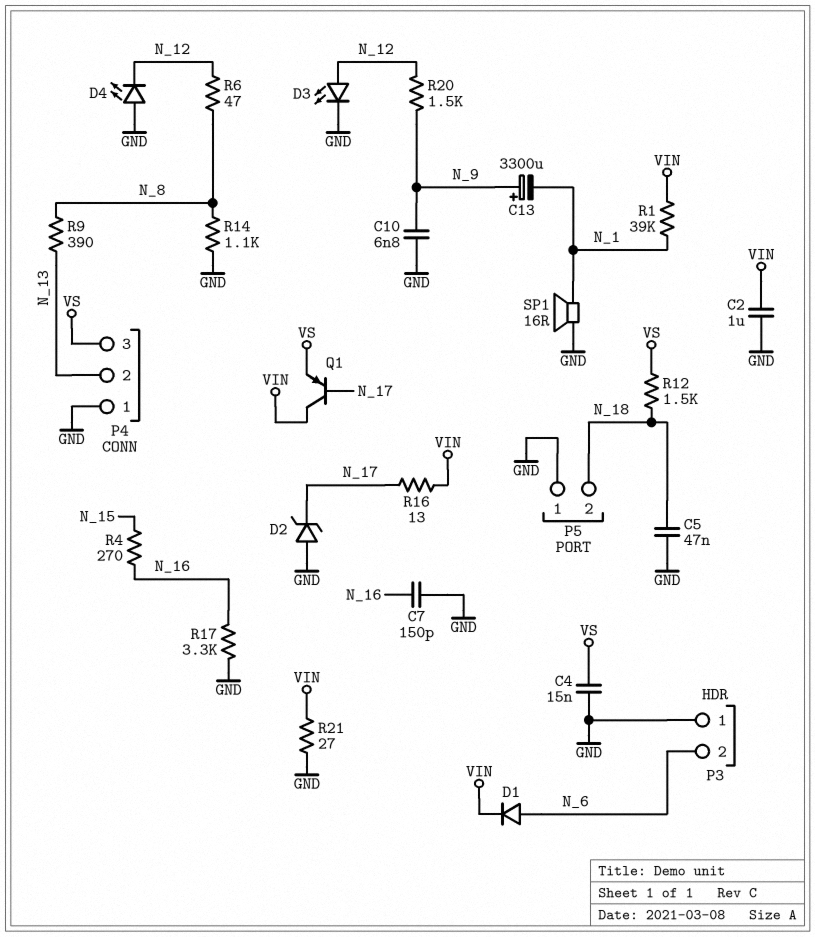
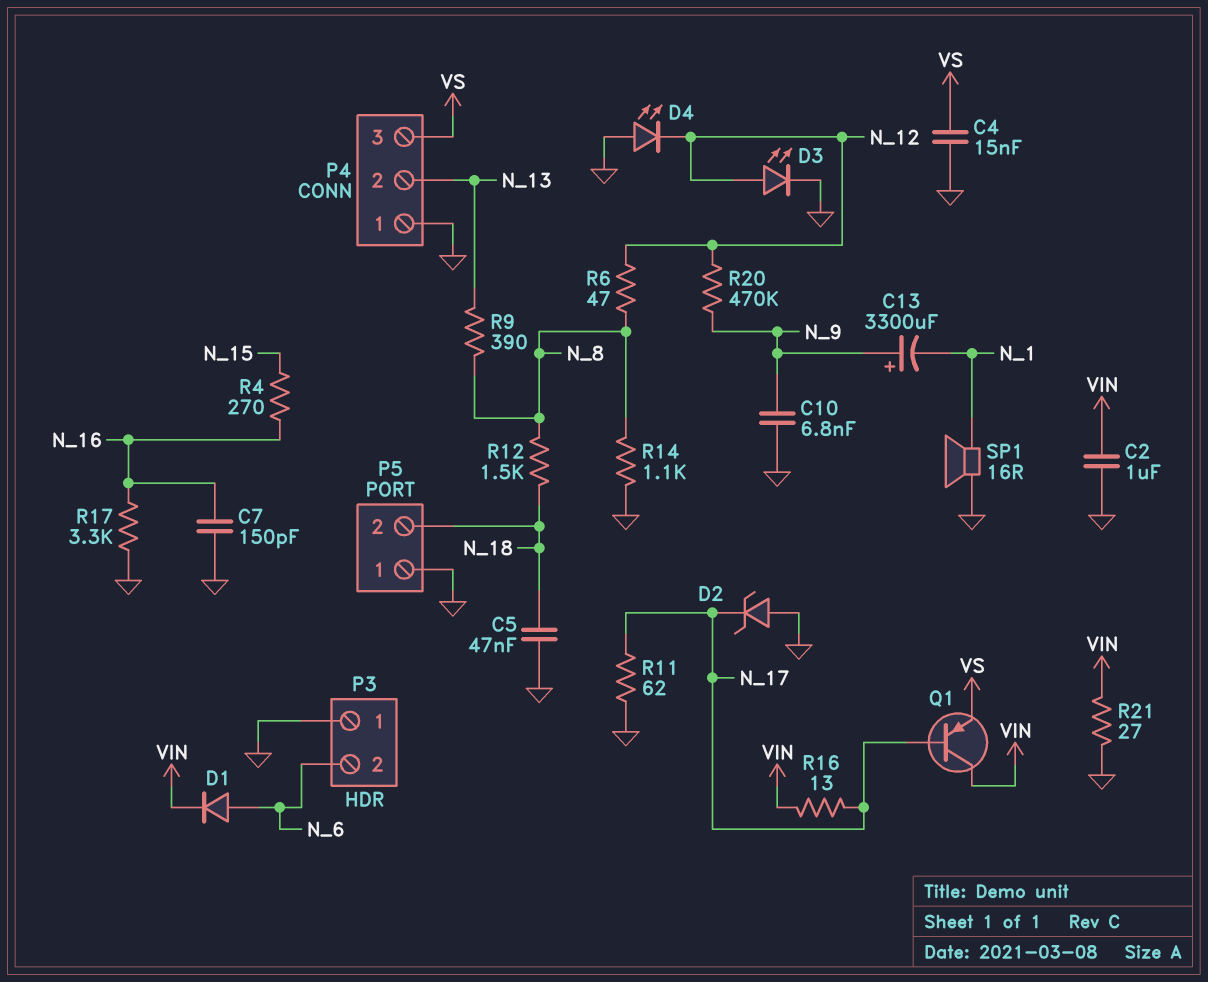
R1: 39k (N_1, VIN) -> none
R11: none -> 62 (GND, N_17)
R12: 1.5k (N_18, VS) -> 1.5k (N_8, N_18)
R20: 1.5k (N_9, N_12) -> 470k (N_9, N_12)

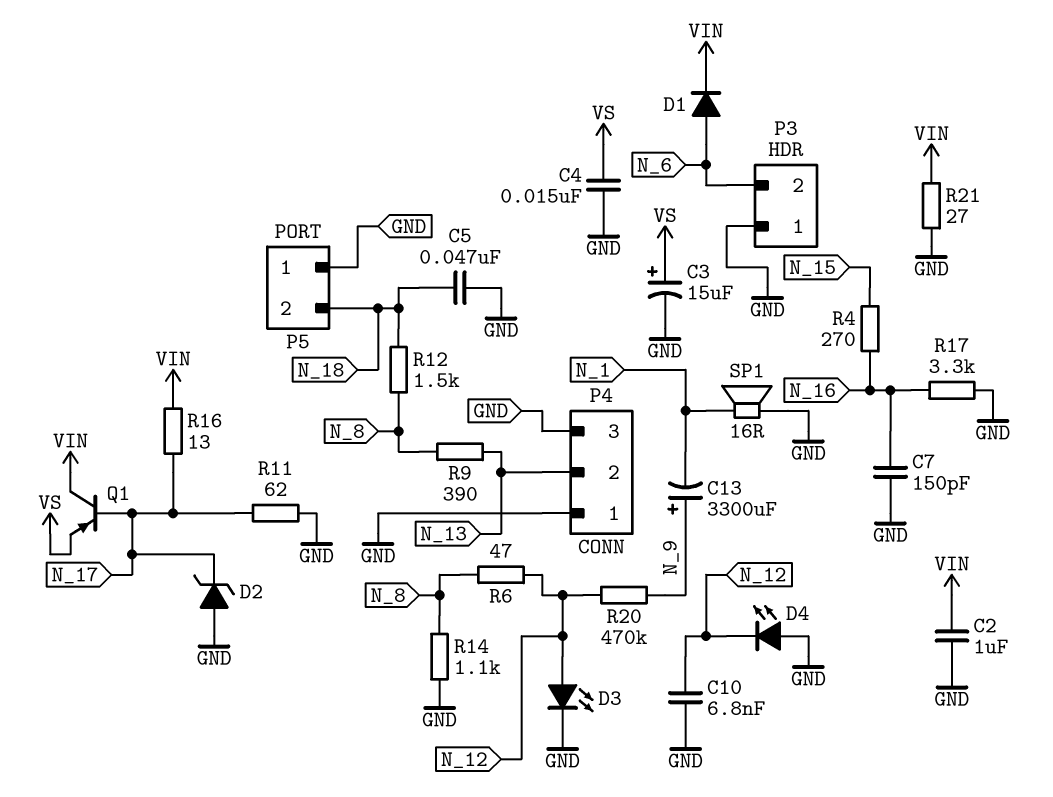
C3: none -> 15uF (plus VS, minus GND)
C10: 6.8nF (GND, N_9) -> 6.8nF (GND, N_12)
P4 pin 3: VS -> GND

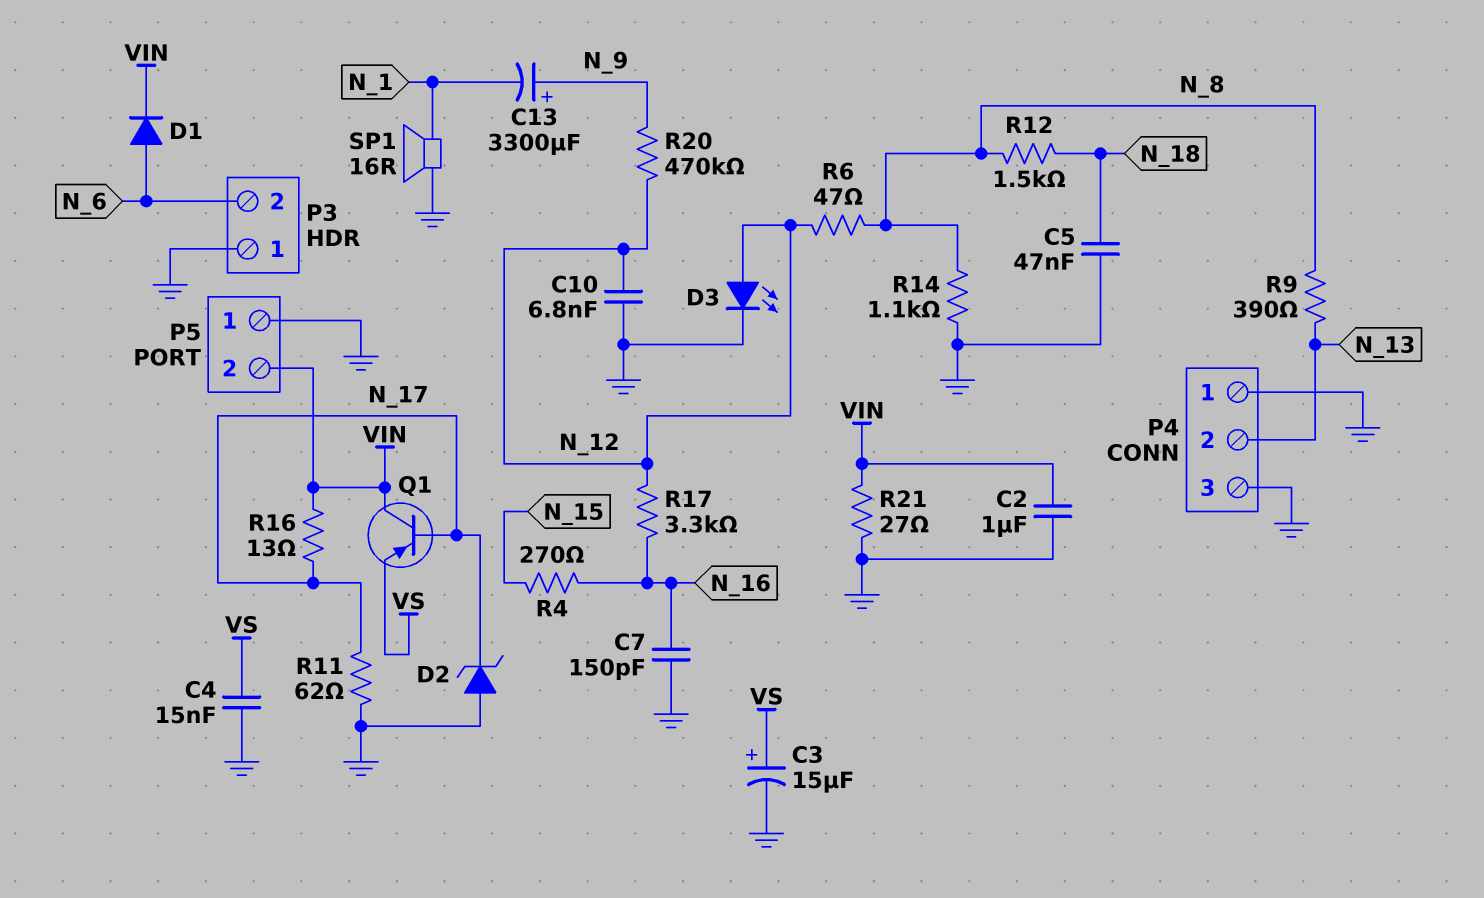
D4: LED (A GND, K N_12) -> none
P5 pin 2: N_18 -> VIN
R17: 3.3k (GND, N_16) -> 3.3k (N_12, N_16)

